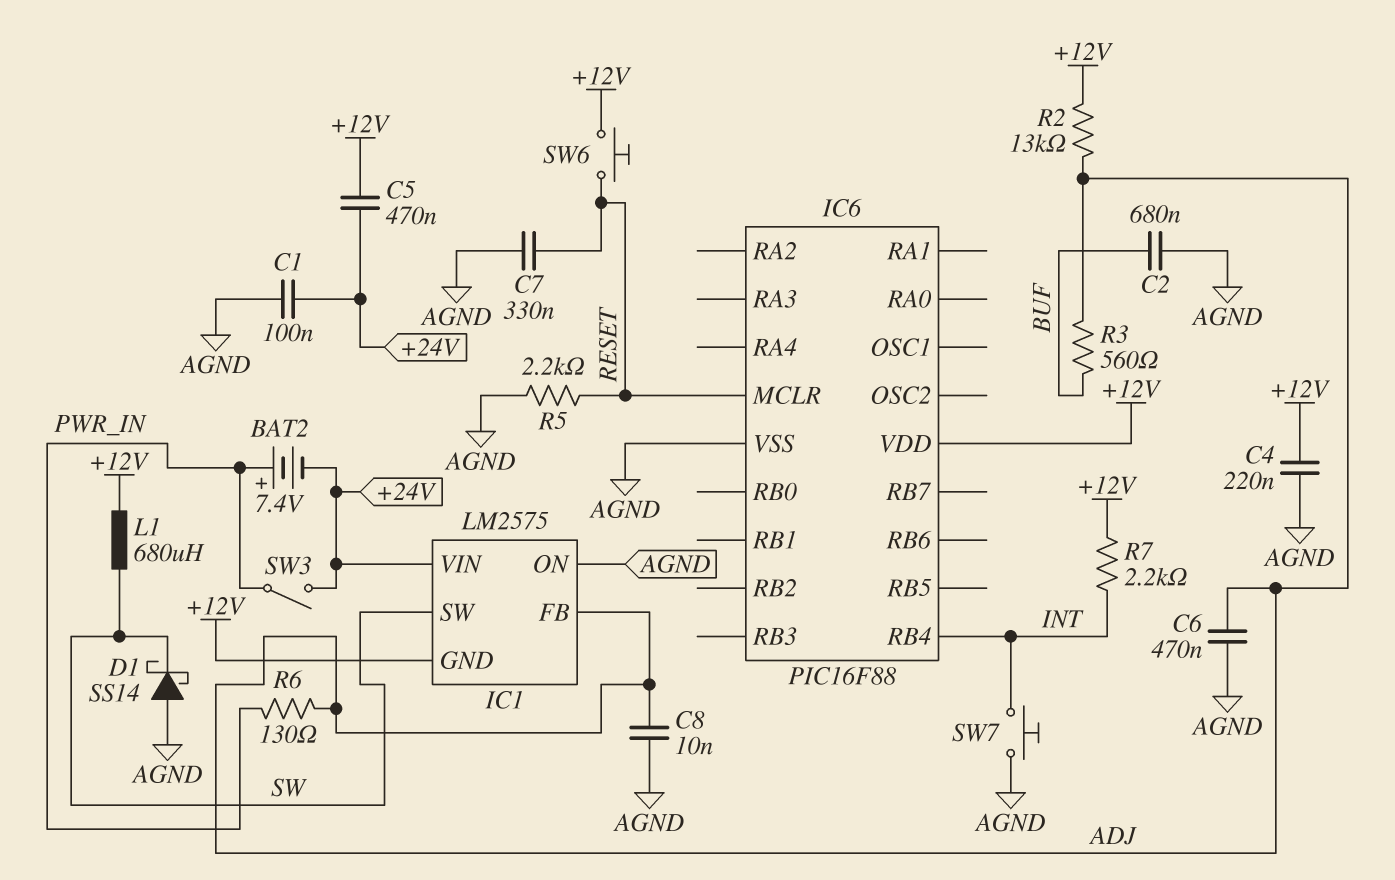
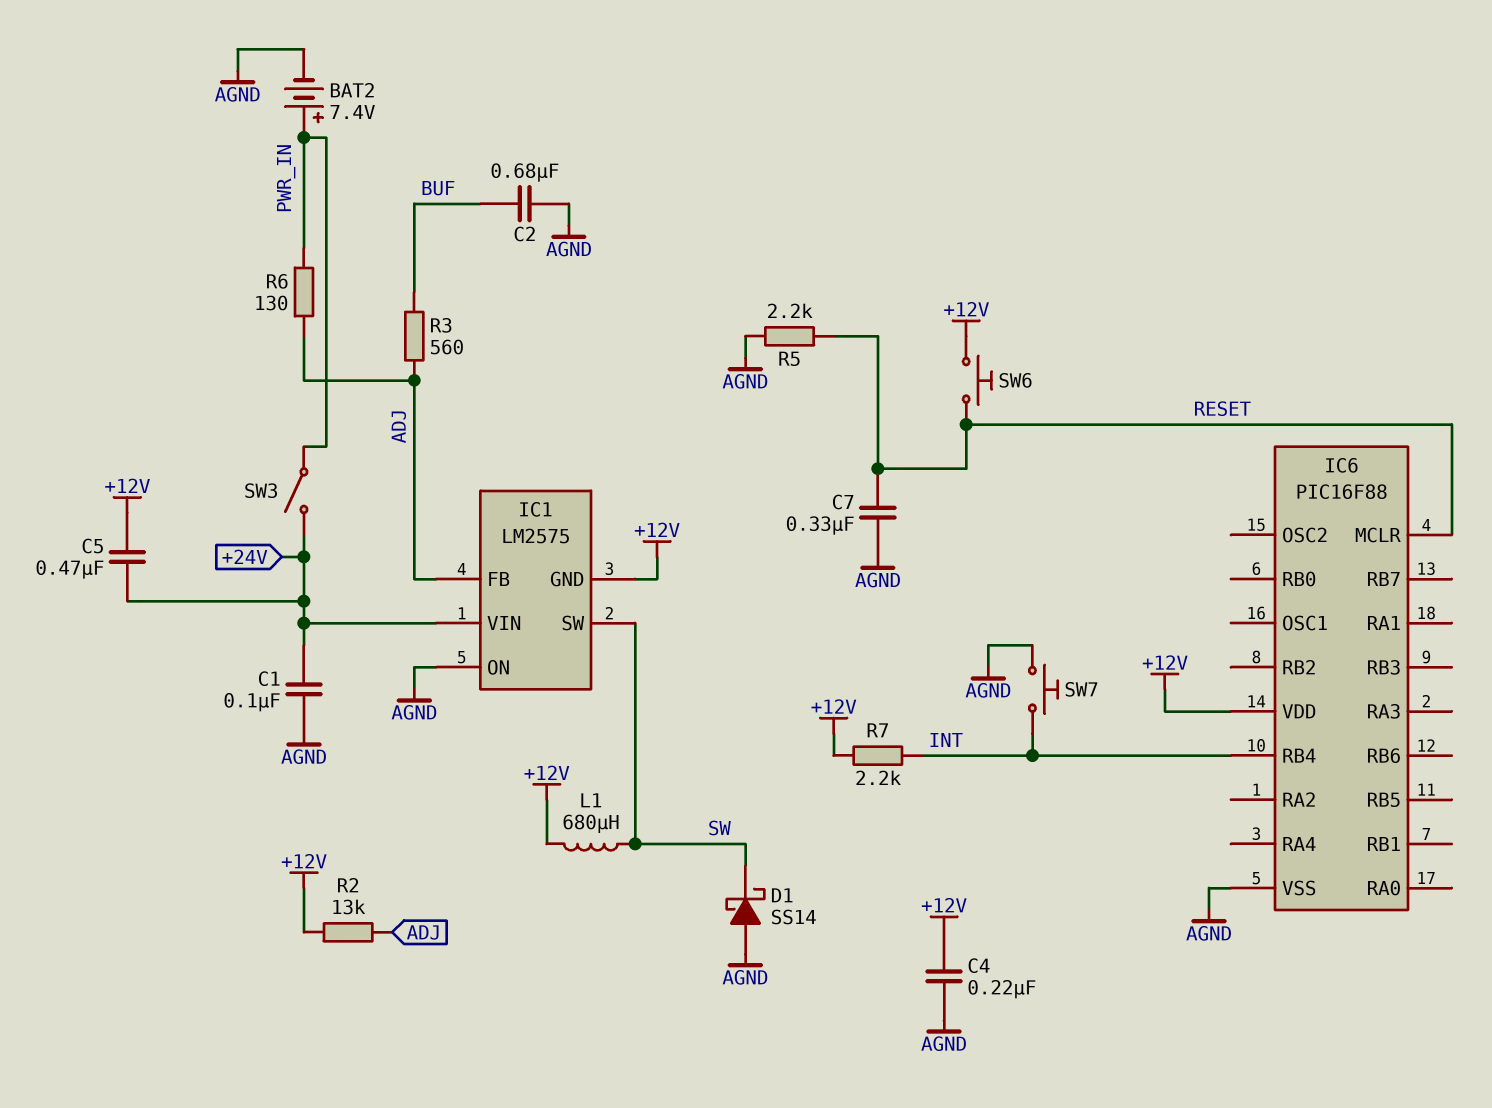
BAT2: 7.4V (plus PWR_IN, minus +24V) -> 7.4V (plus PWR_IN, minus AGND)
C6: 470nF (ADJ, AGND) -> none
C8: 10nF (ADJ, AGND) -> none

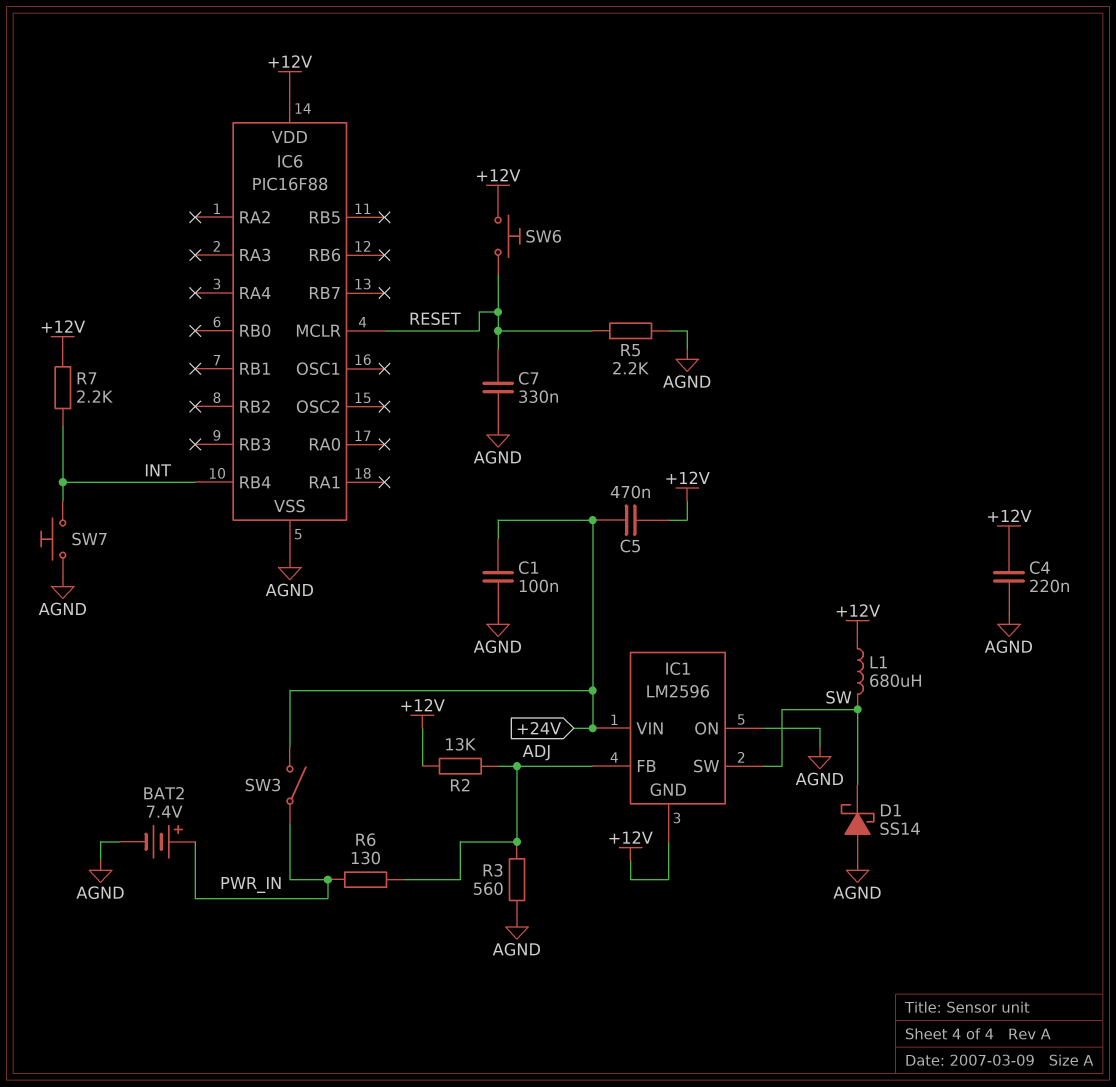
C2: 680nF (AGND, BUF) -> none
IC1: LM2575 -> LM2596
R3: 560 (ADJ, BUF) -> 560 (ADJ, AGND)

